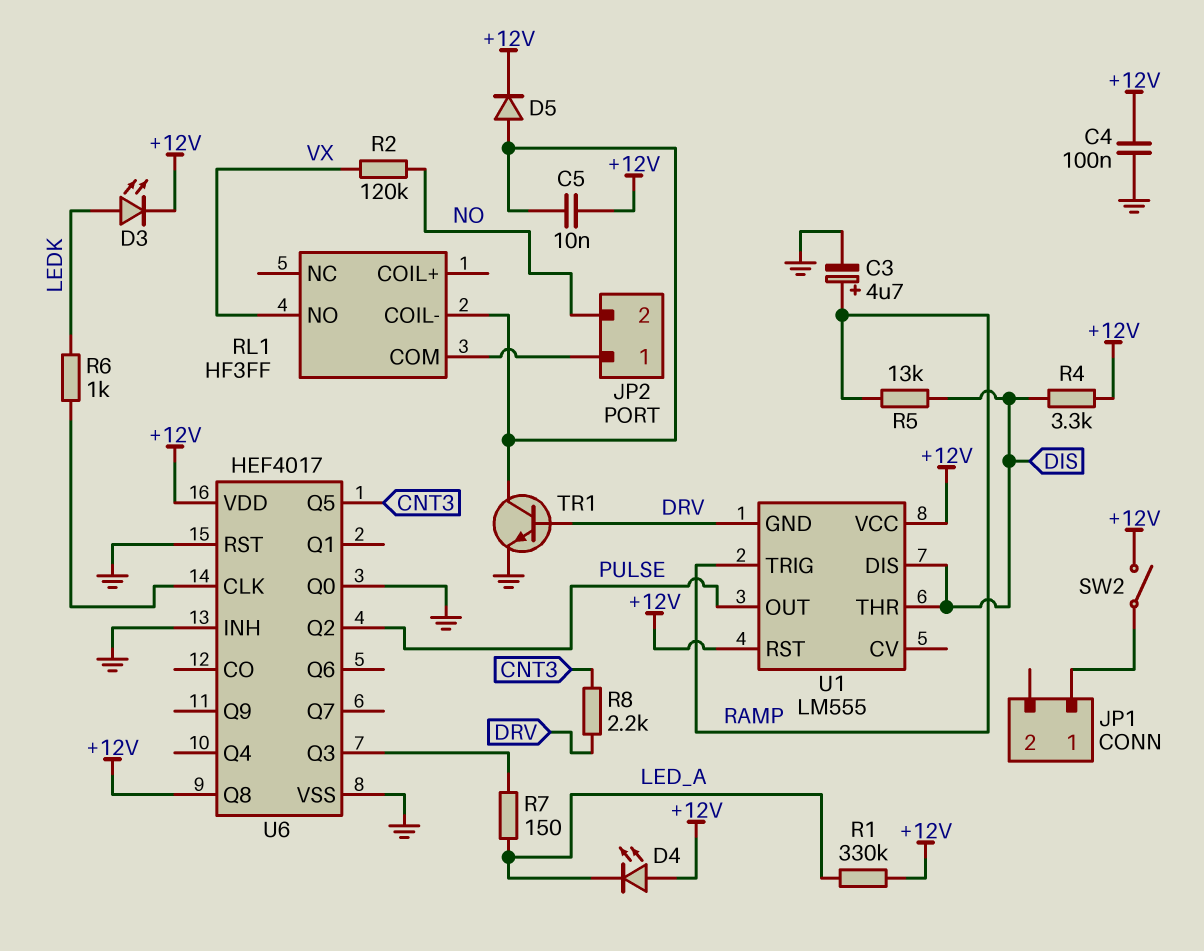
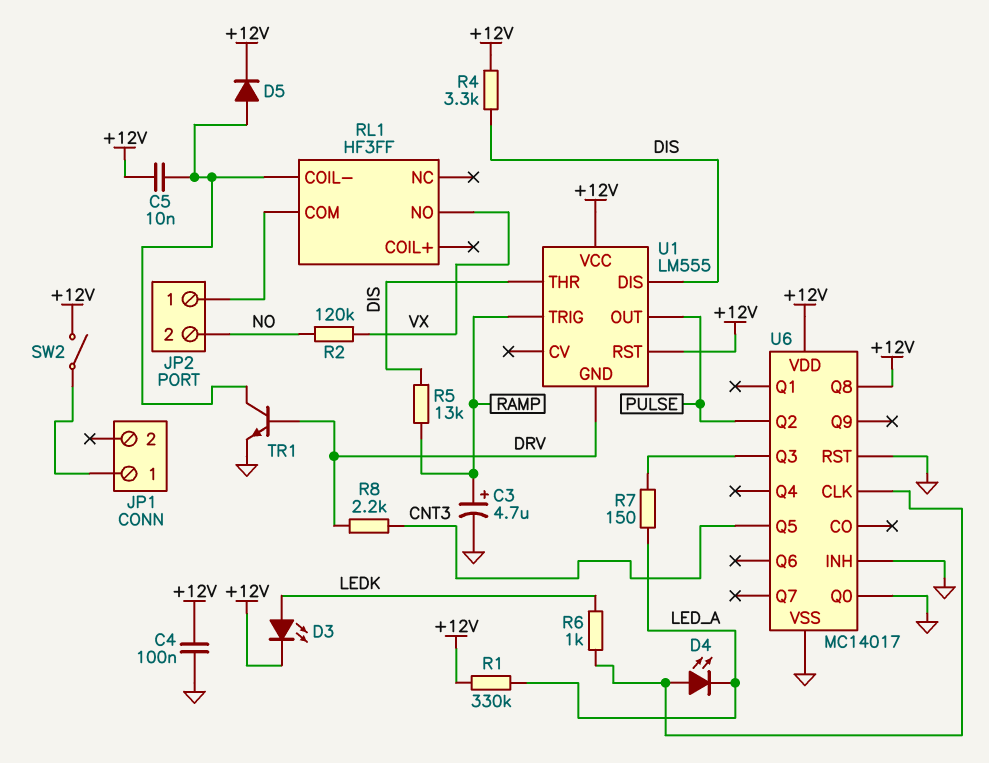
D4: LED (A +12V, K LED_A) -> LED (A U6/CLK, K LED_A)
U6: HEF4017 -> MC14017

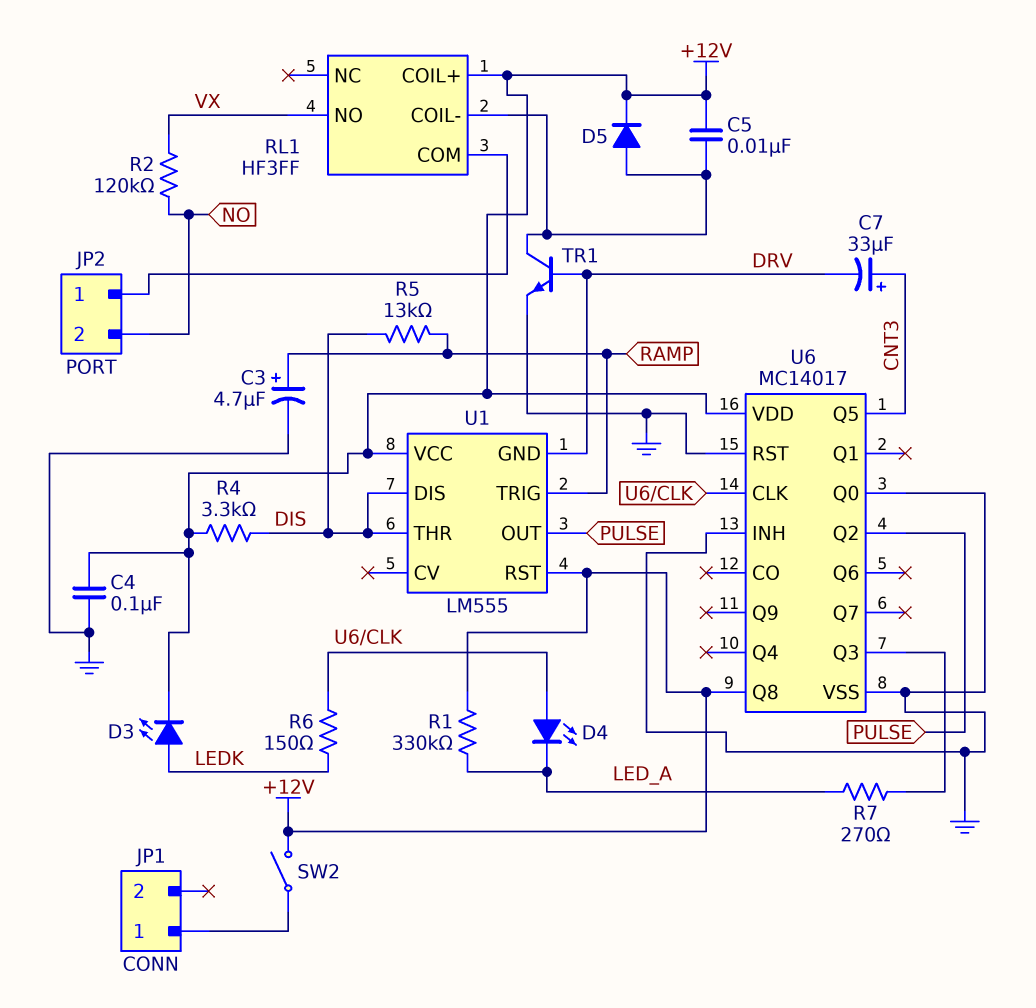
C7: none -> 33uF (plus CNT3, minus DRV)
R6: 1k (LEDK, U6/CLK) -> 150 (LEDK, U6/CLK)
R7: 150 (LED_A, U6/Q3) -> 270 (LED_A, U6/Q3)
R8: 2.2k (CNT3, DRV) -> none
RL1 pin COIL+: none -> +12V

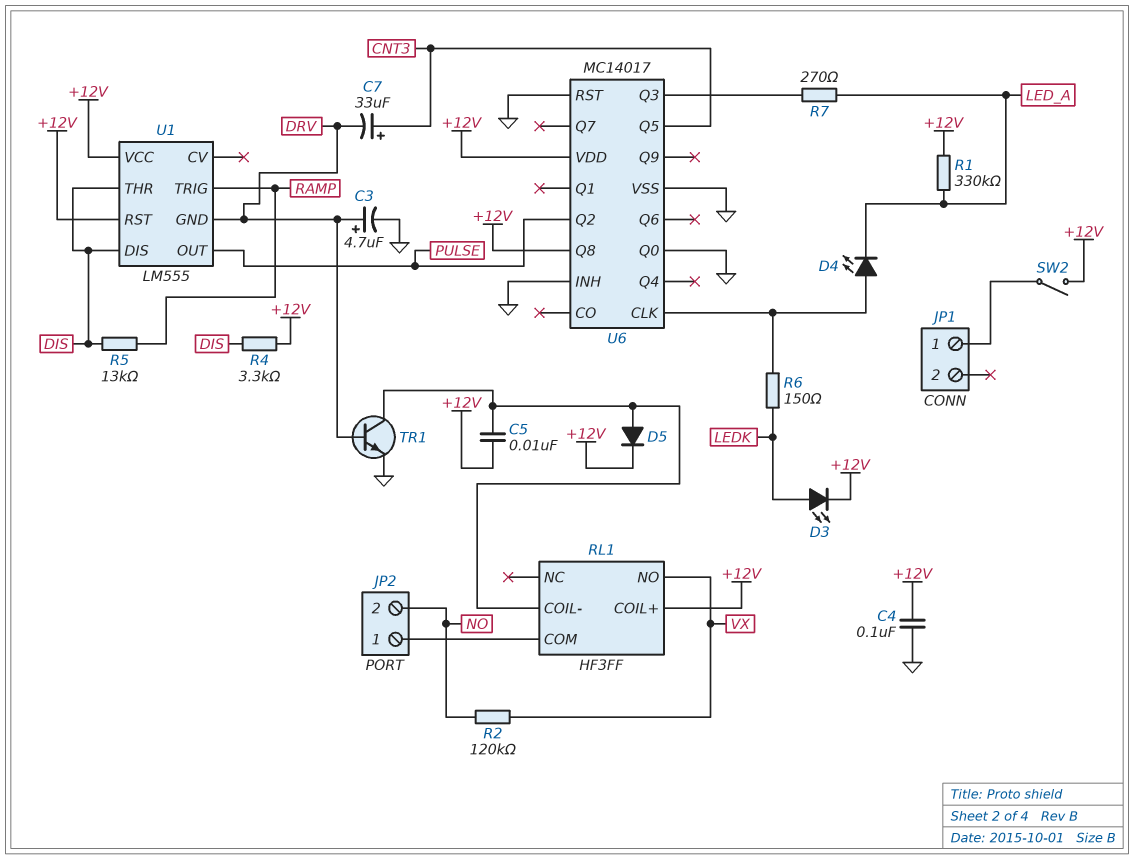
C3: 4.7uF (plus RAMP, minus GND) -> 4.7uF (plus DRV, minus GND)

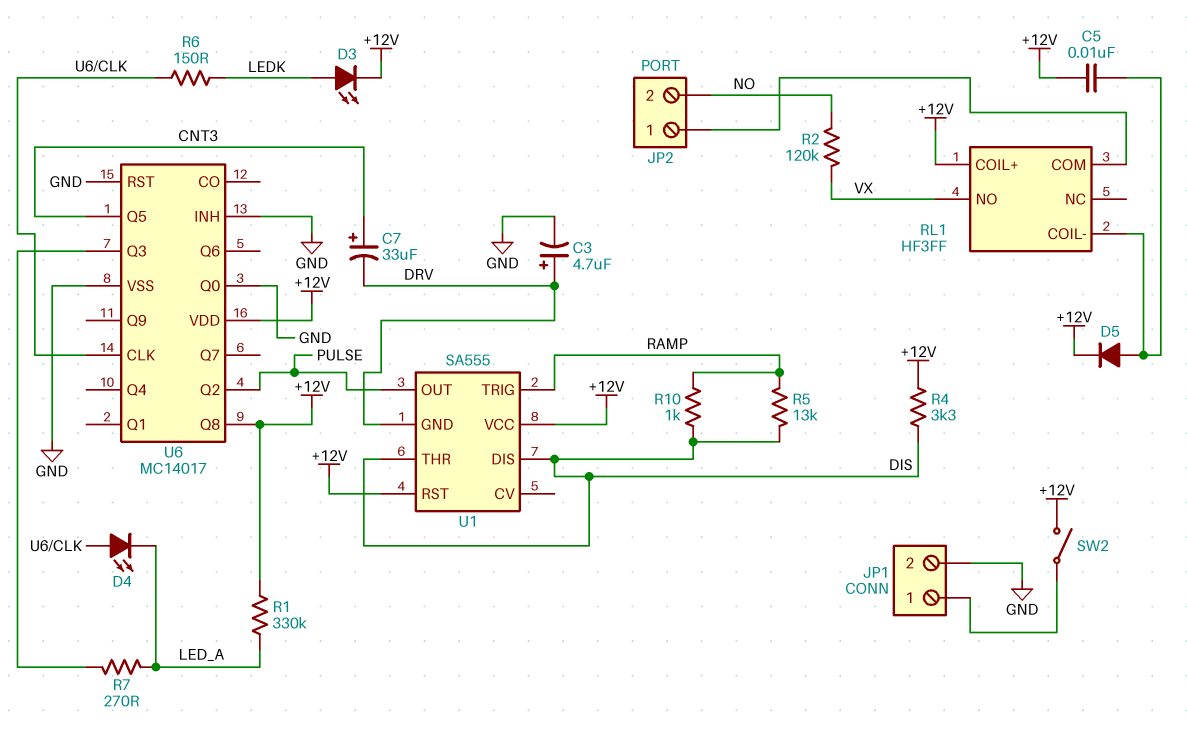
C4: 100nF (+12V, GND) -> none
JP1 pin 2: none -> GND
R10: none -> 1k (DIS, RAMP)
TR1: NPN (B DRV, C RL1/COIL-, E GND) -> none
U1: LM555 -> SA555

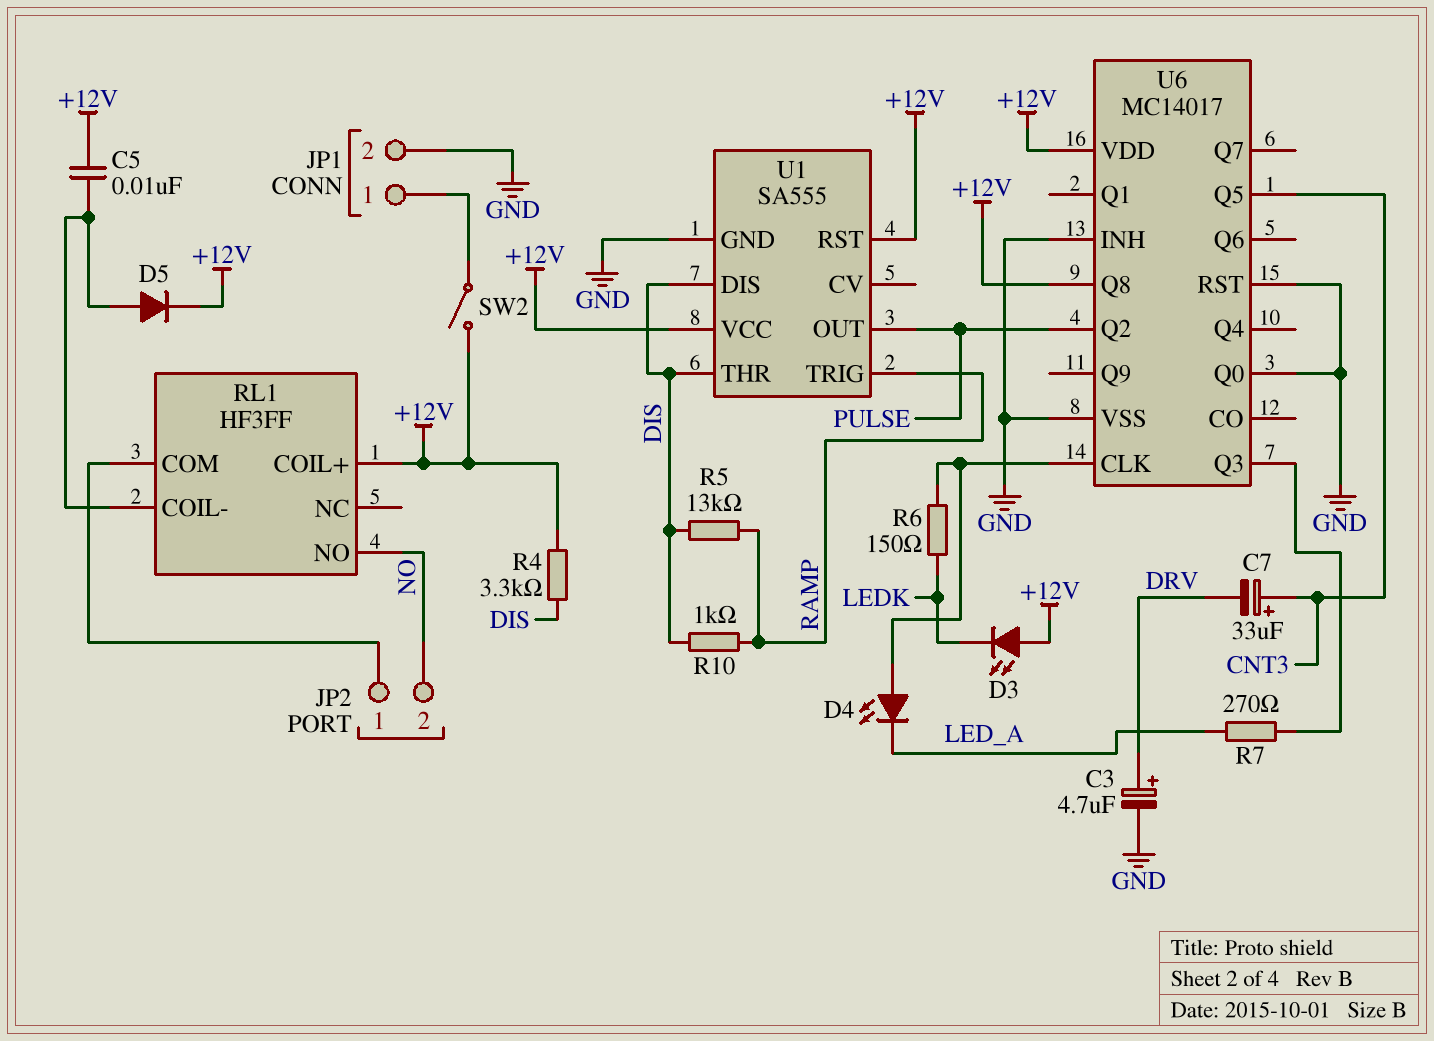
D3: LED (A LEDK, K +12V) -> LED (A +12V, K LEDK)
R1: 330k (+12V, LED_A) -> none
R2: 120k (NO, VX) -> none
RL1 pin NO: VX -> NO
U1 pin GND: DRV -> GND

